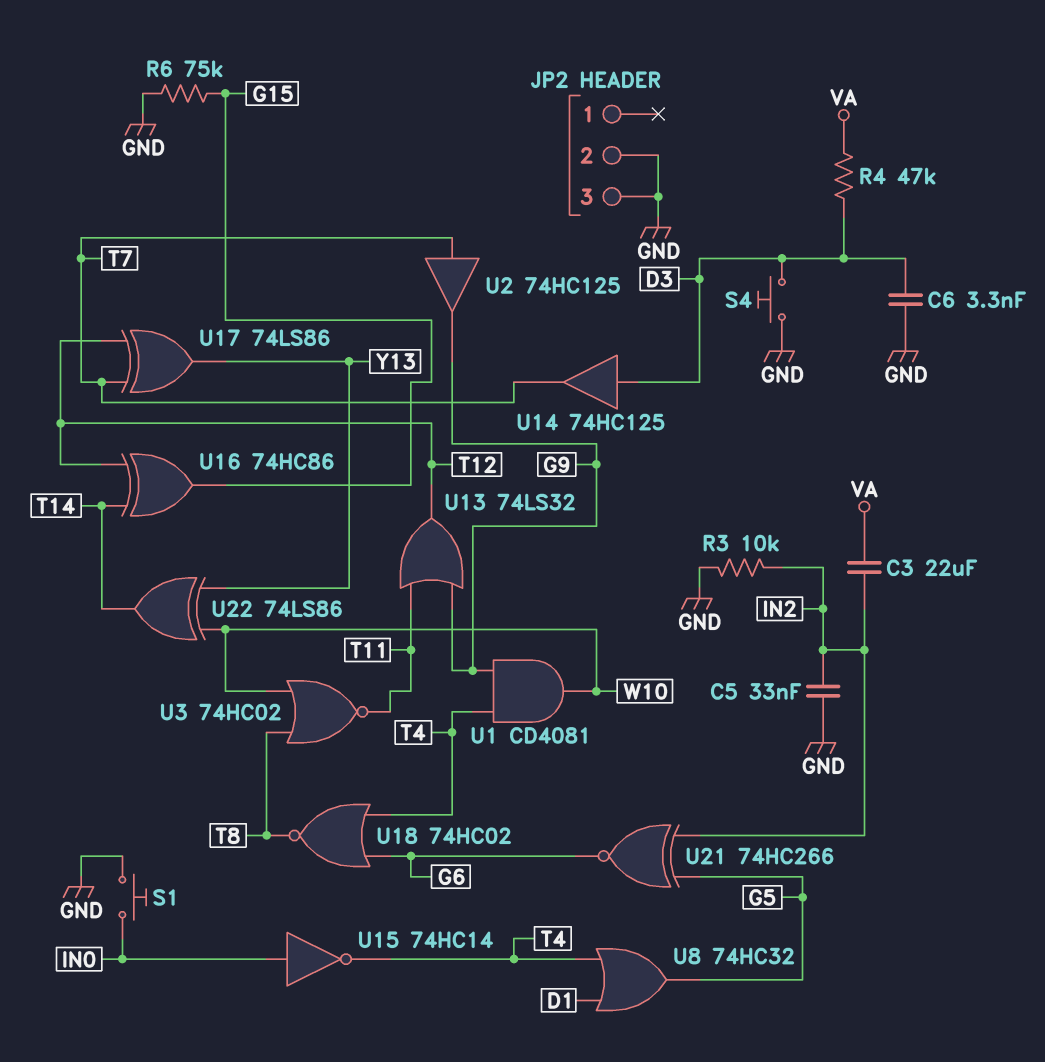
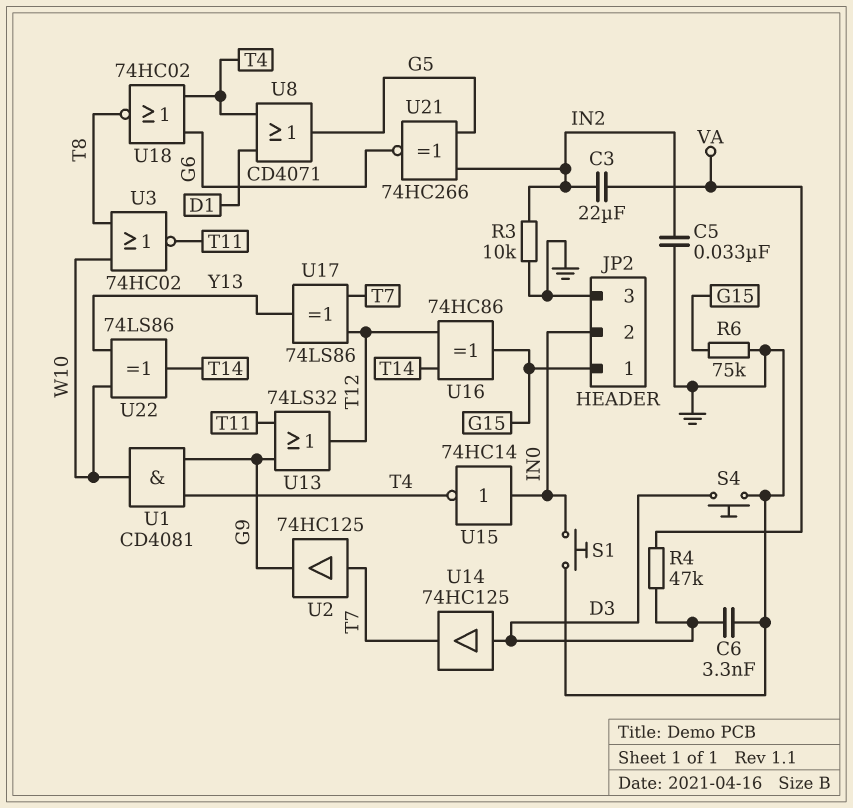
JP2 pin 1: none -> G15
JP2 pin 2: GND -> IN0
U8: OR 74HC32 (in D1, in T4, out G5) -> OR CD4071 (in D1, in T4, out G5)

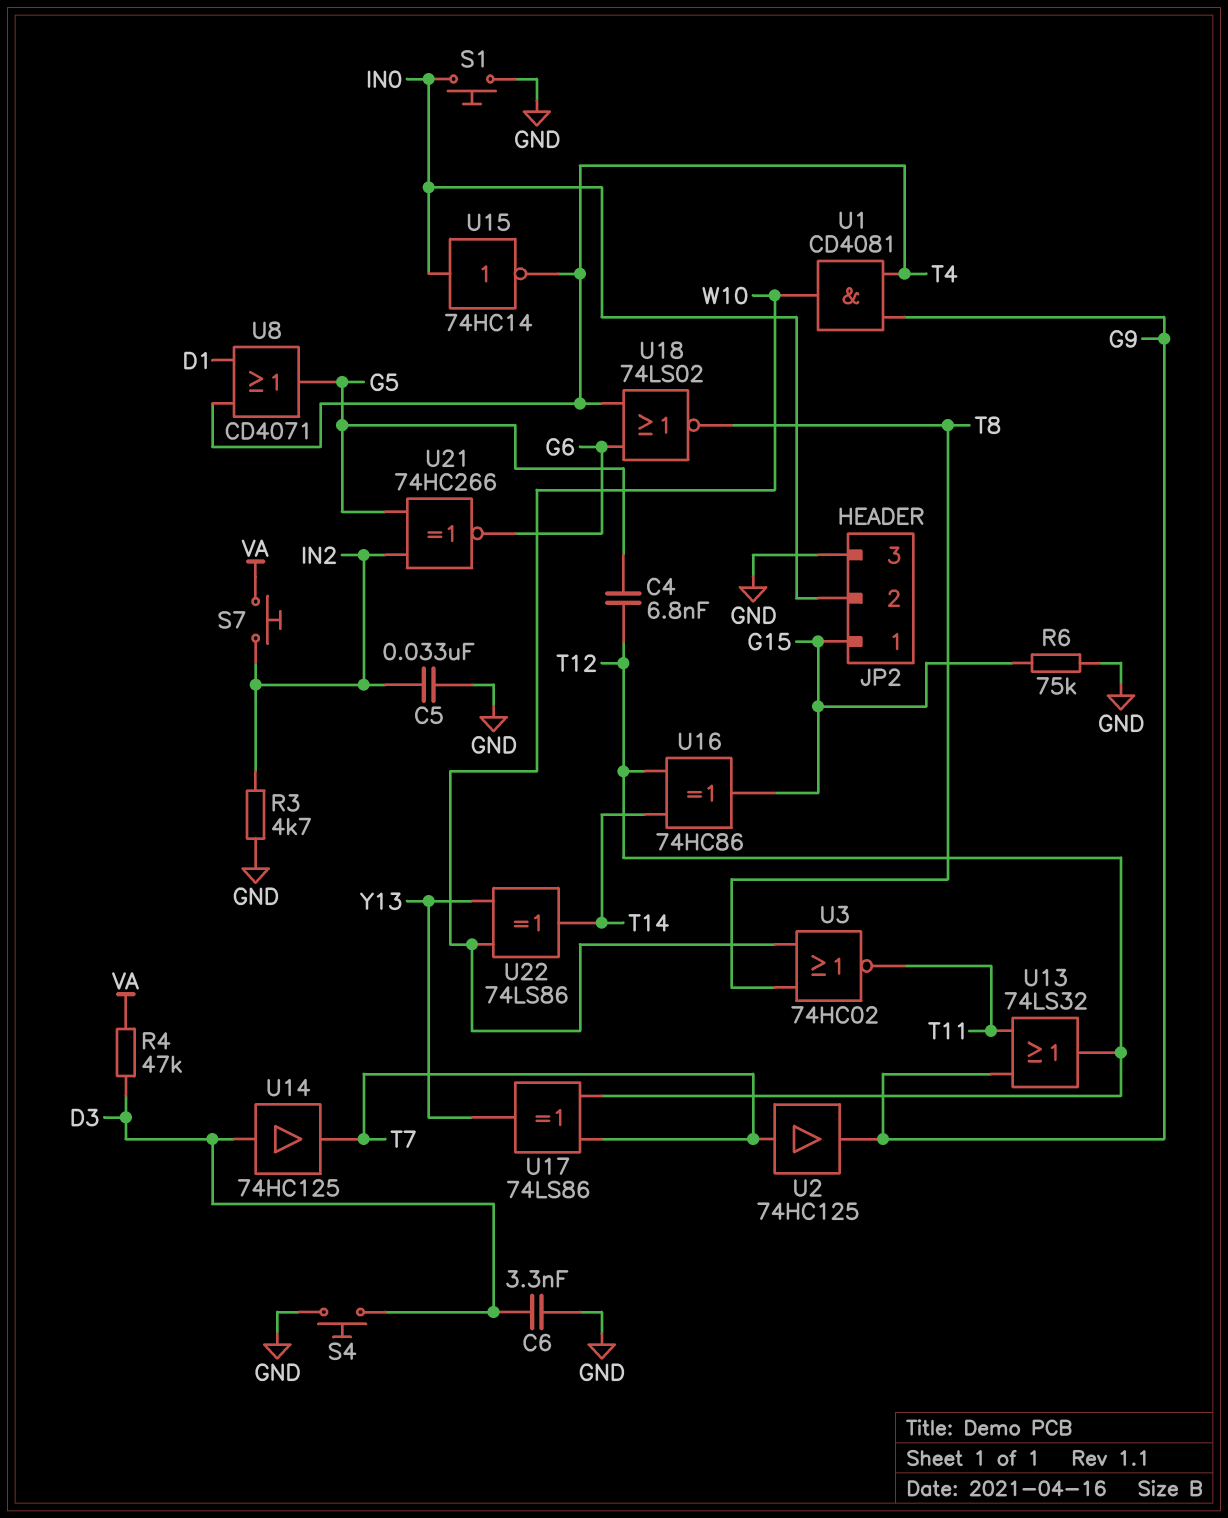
C3: 22uF (IN2, VA) -> none
C4: none -> 6.8nF (G5, T12)
R3: 10k (GND, IN2) -> 4.7k (GND, IN2)
S7: none -> button (IN2, VA)
U18: NOR 74HC02 (in G6, in T4, out T8) -> NOR 74LS02 (in G6, in T4, out T8)

